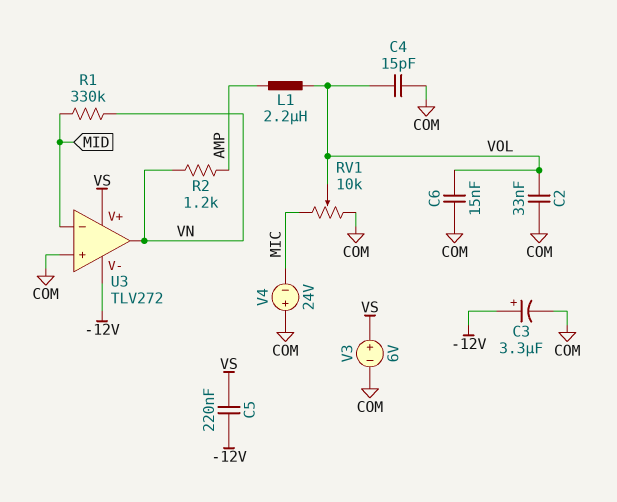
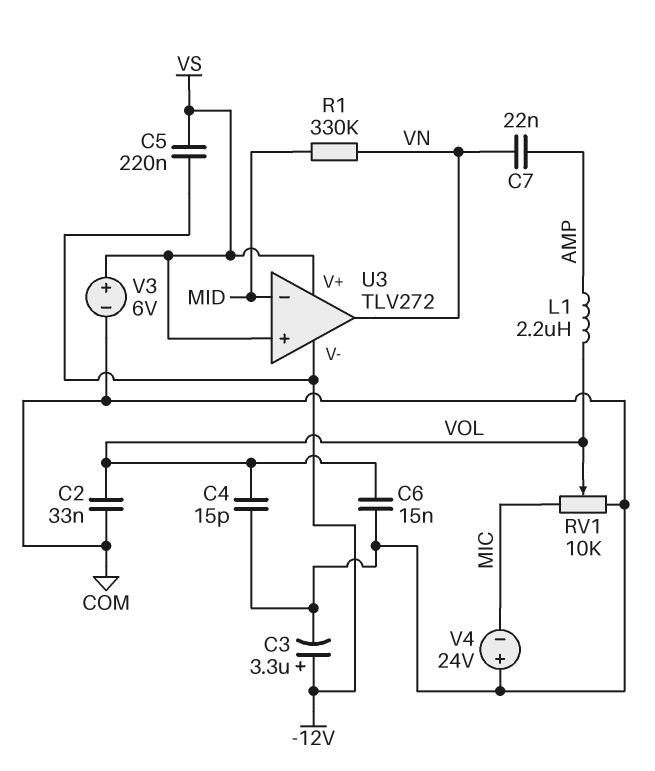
C7: none -> 22nF (AMP, VN)
R2: 1.2k (AMP, VN) -> none
U3 pin in+: COM -> VS

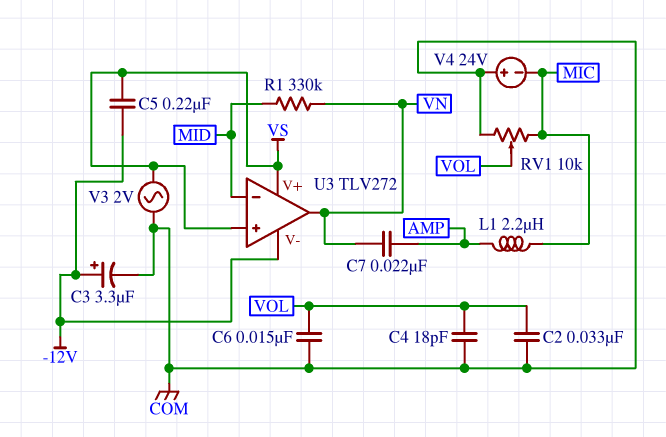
C4: 15pF (COM, VOL) -> 18pF (COM, VOL)
L1: 2.2uH (AMP, VOL) -> 2.2uH (AMP, MIC)
V3: 6V (plus VS, minus COM) -> AC 2V (COM, VS)

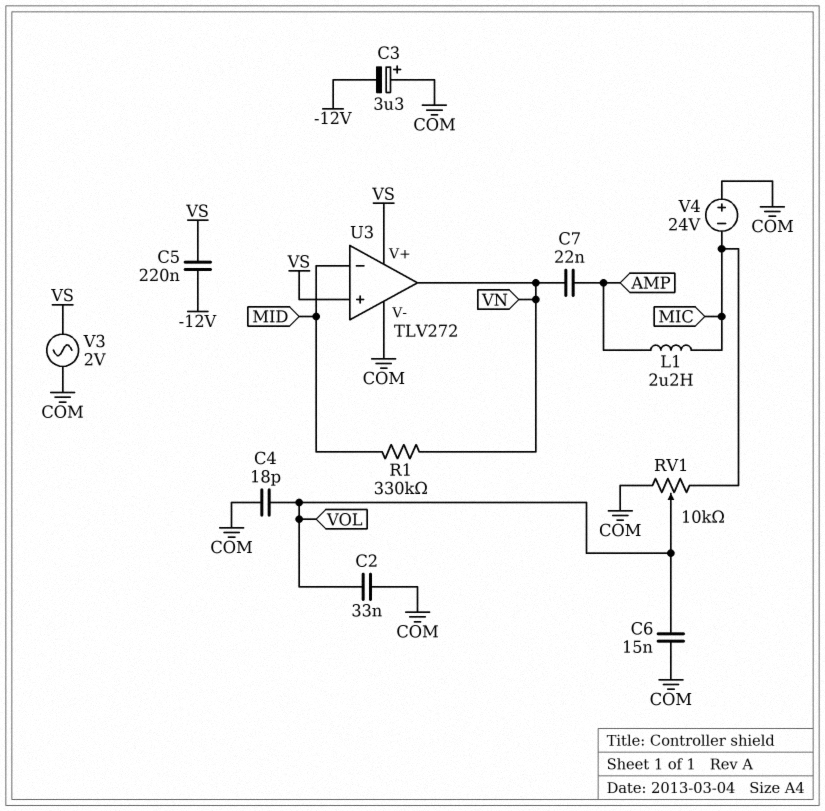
C3: 3.3uF (plus -12V, minus COM) -> 3.3uF (plus COM, minus -12V)
U3 pin V-: -12V -> COM

